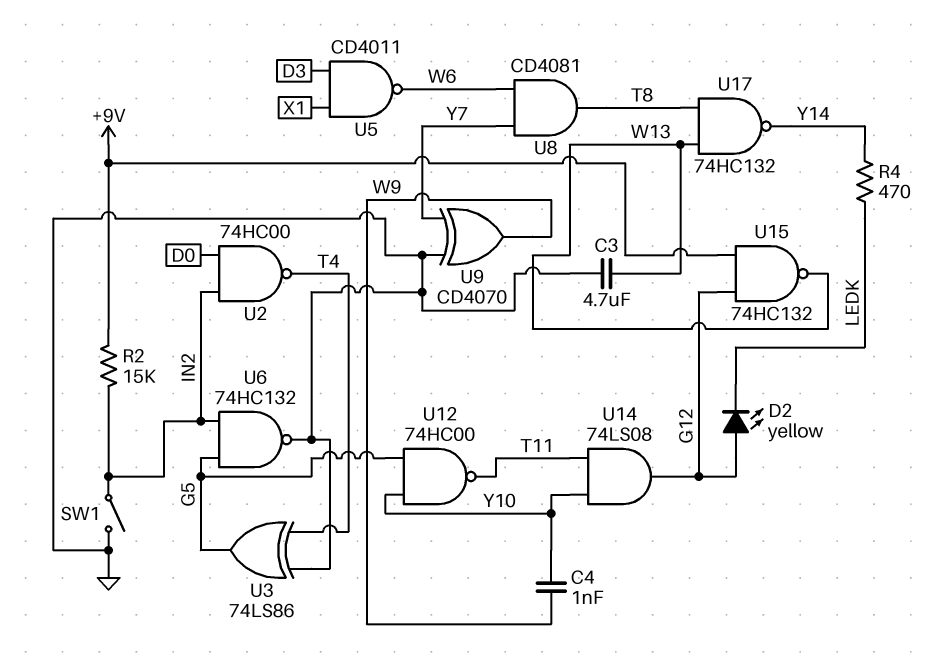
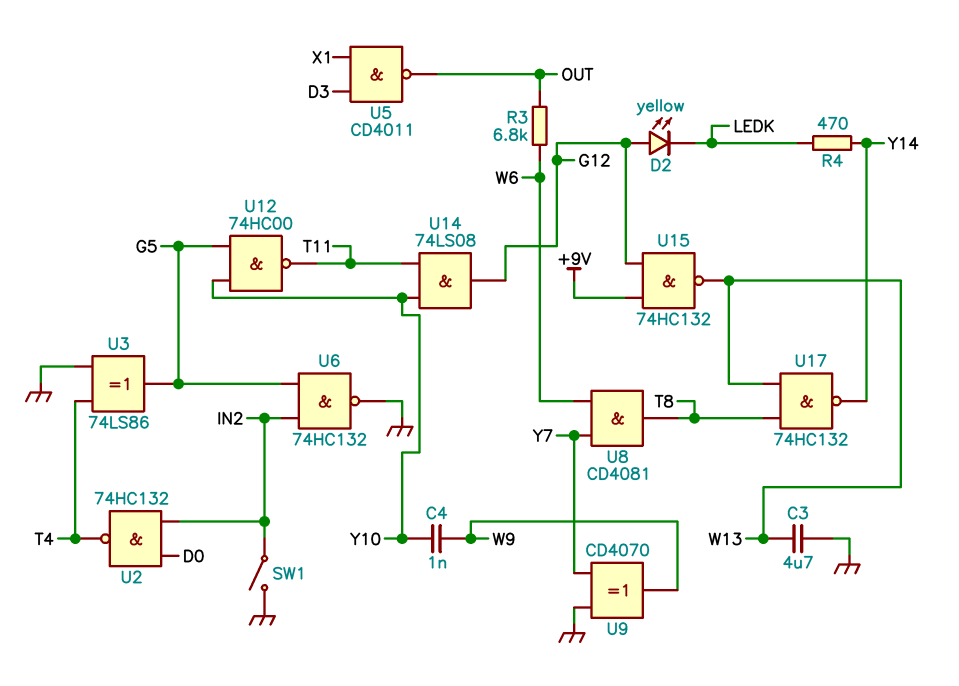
R2: 15k (+9V, IN2) -> none
R3: none -> 6.8k (OUT, W6)
U2: NAND 74HC00 (in D0, in IN2, out T4) -> NAND 74HC132 (in D0, in IN2, out T4)
U5: NAND CD4011 (in D3, in X1, out W6) -> NAND CD4011 (in D3, in X1, out OUT)

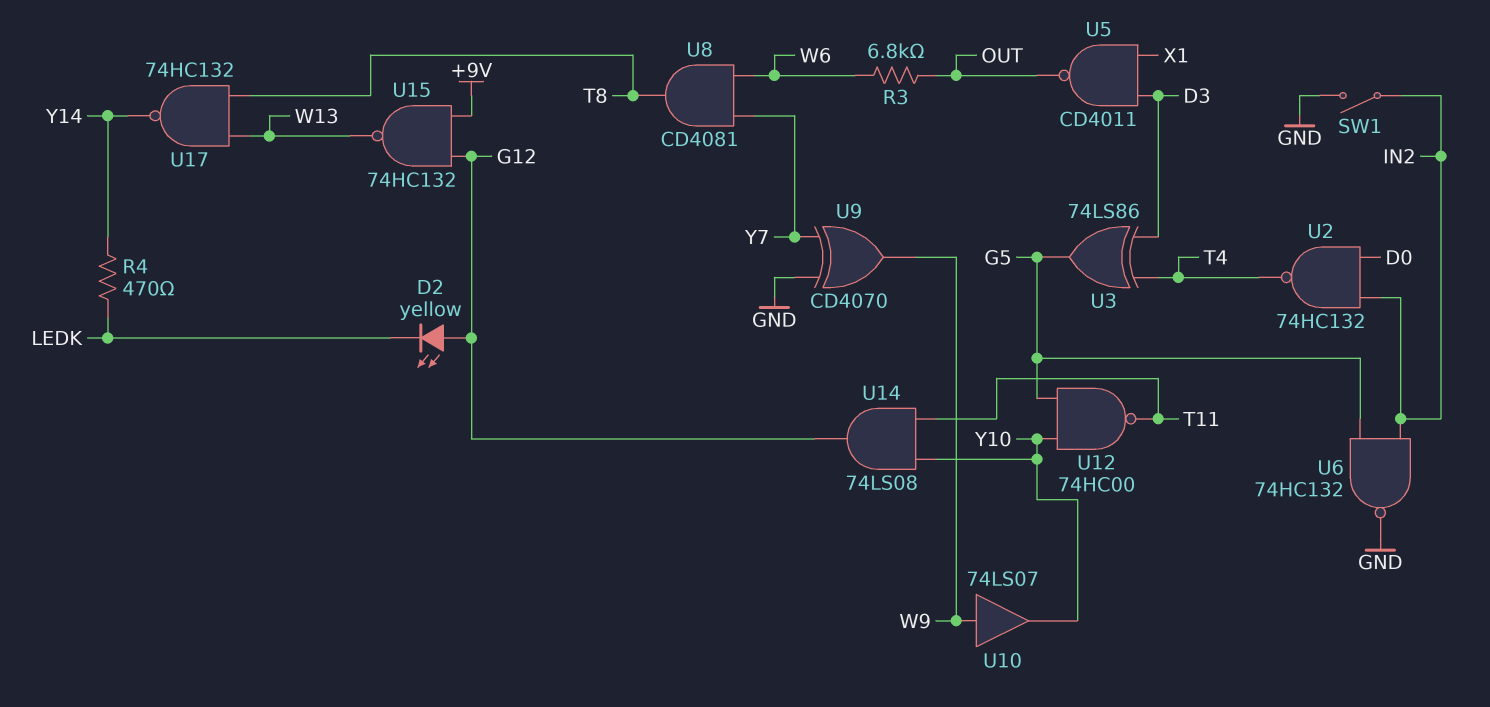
C3: 4.7uF (GND, W13) -> none
C4: 1nF (W9, Y10) -> none
U3: XOR 74LS86 (in GND, in T4, out G5) -> XOR 74LS86 (in D3, in T4, out G5)
U10: none -> buffer 74LS07 (in W9, out Y10)

